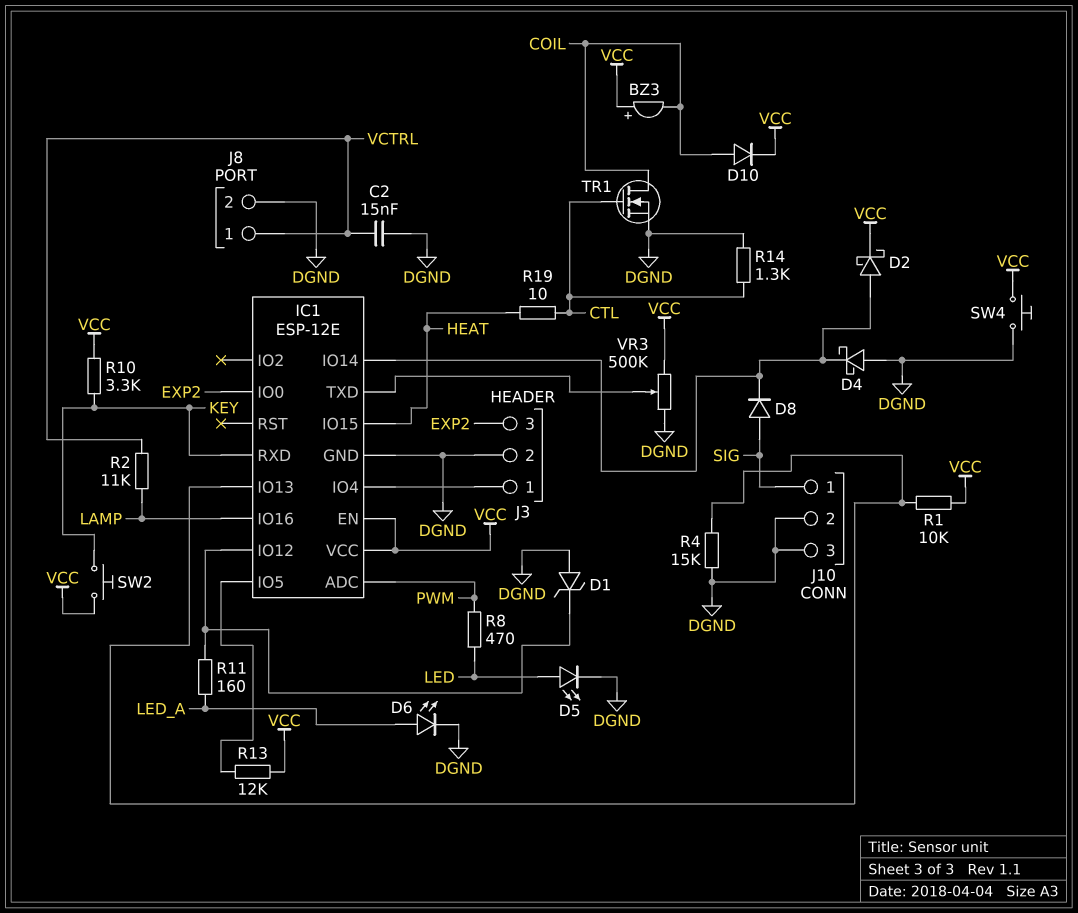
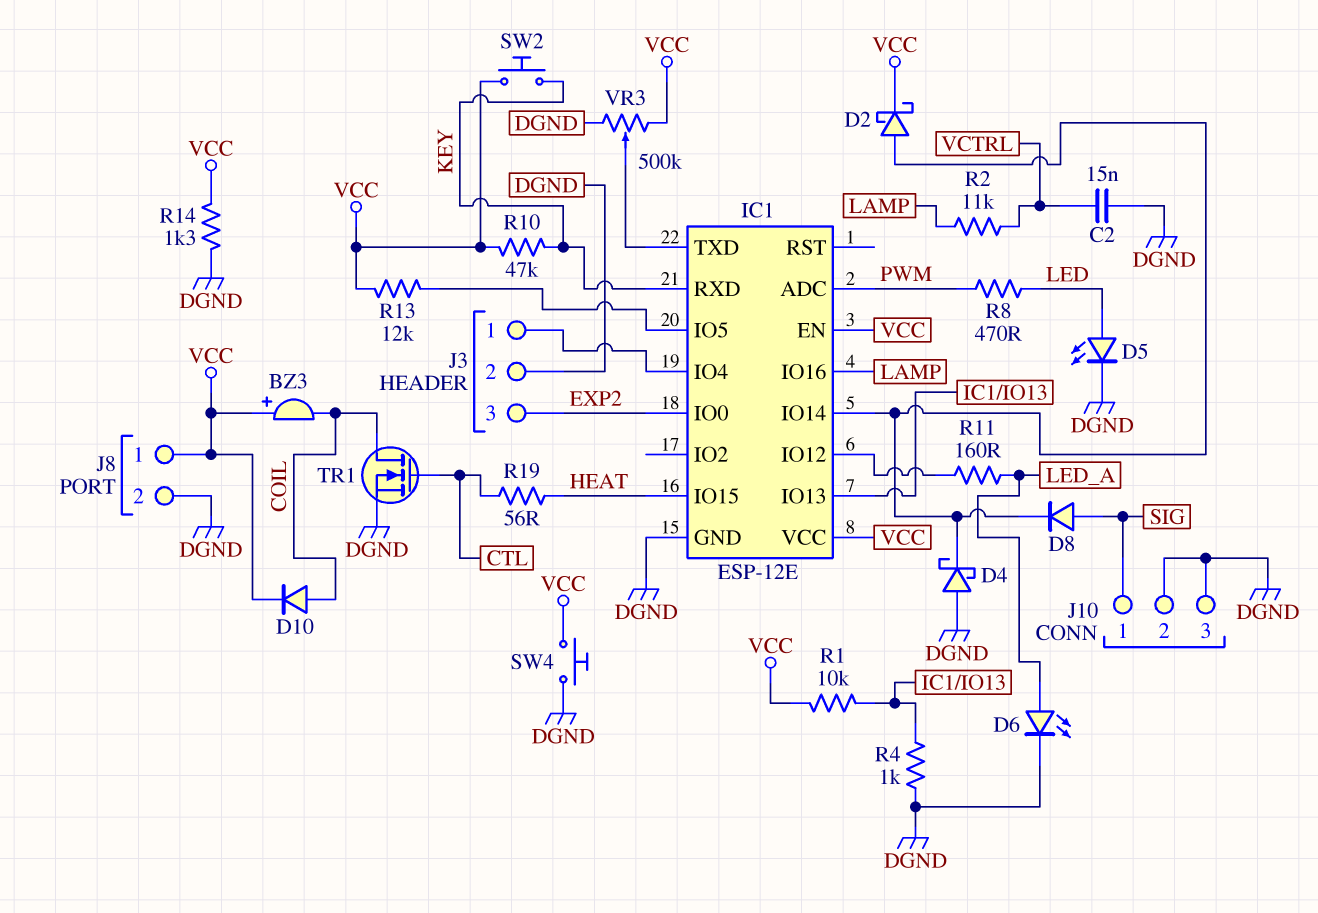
D1: zener (A DGND, K IC1/IO12) -> none
J8 pin 1: VCTRL -> VCC
R4: 15k (DGND, IC1/IO13) -> 1k (DGND, IC1/IO13)
R10: 3.3k (KEY, VCC) -> 47k (KEY, VCC)
R14: 1.3k (CTL, DGND) -> 1.3k (DGND, VCC)
R19: 10 (CTL, HEAT) -> 56 (CTL, HEAT)

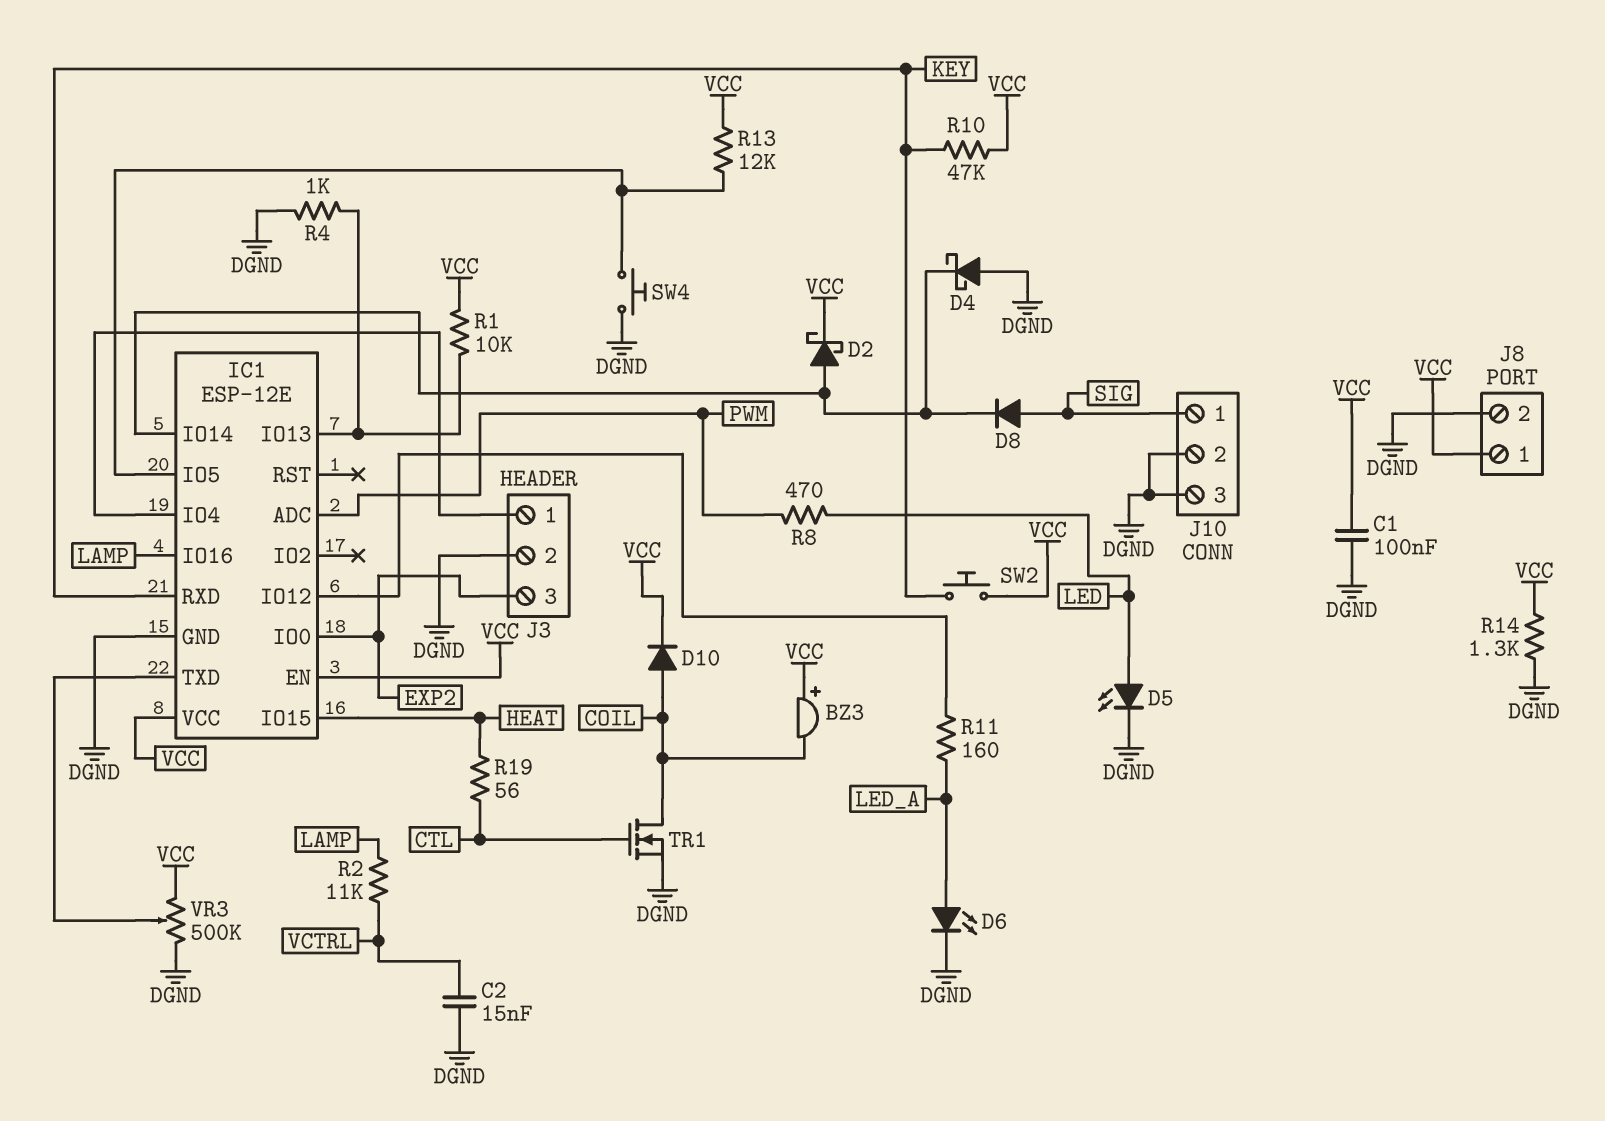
C1: none -> 100nF (DGND, VCC)
SW4: button (DGND, VCC) -> button (DGND, IC1/IO5)

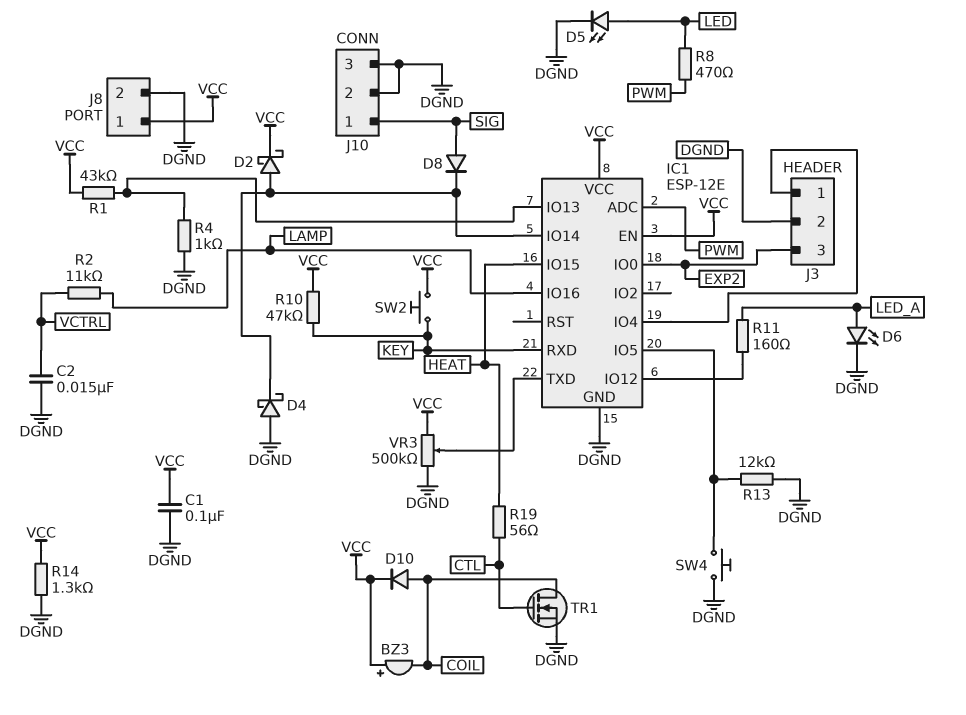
R1: 10k (IC1/IO13, VCC) -> 43k (IC1/IO13, VCC)
R13: 12k (IC1/IO5, VCC) -> 12k (DGND, IC1/IO5)

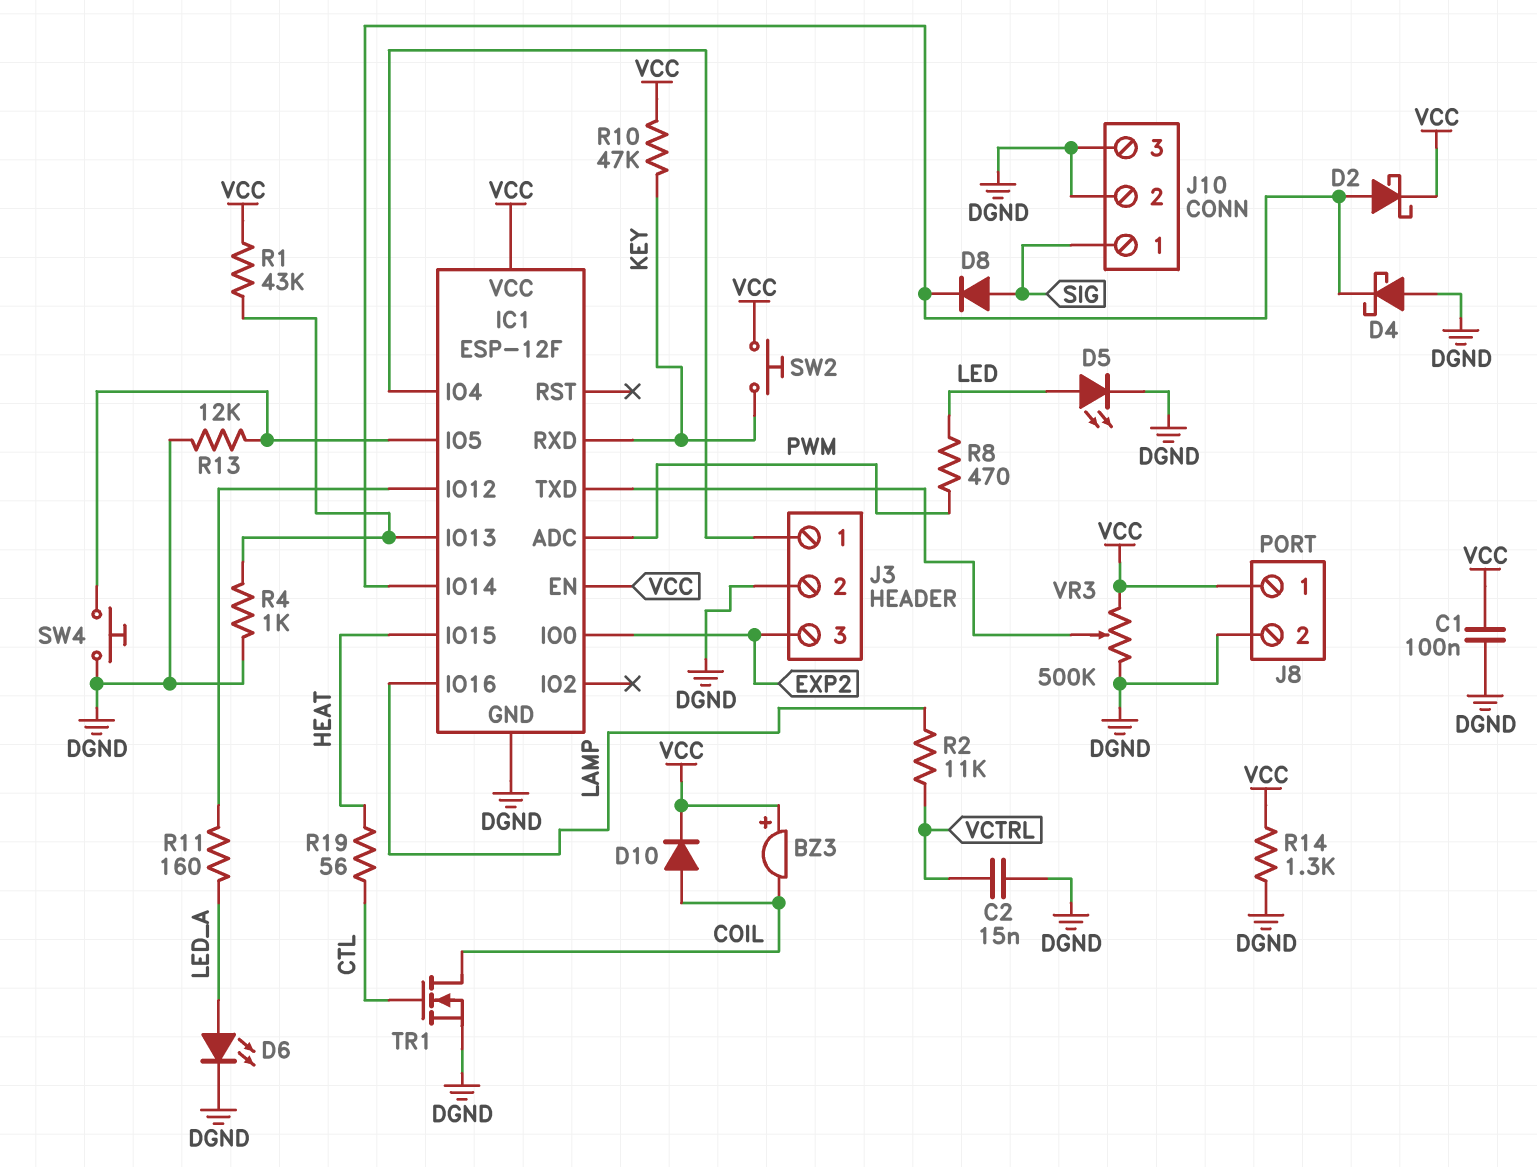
IC1: ESP-12E -> ESP-12F

